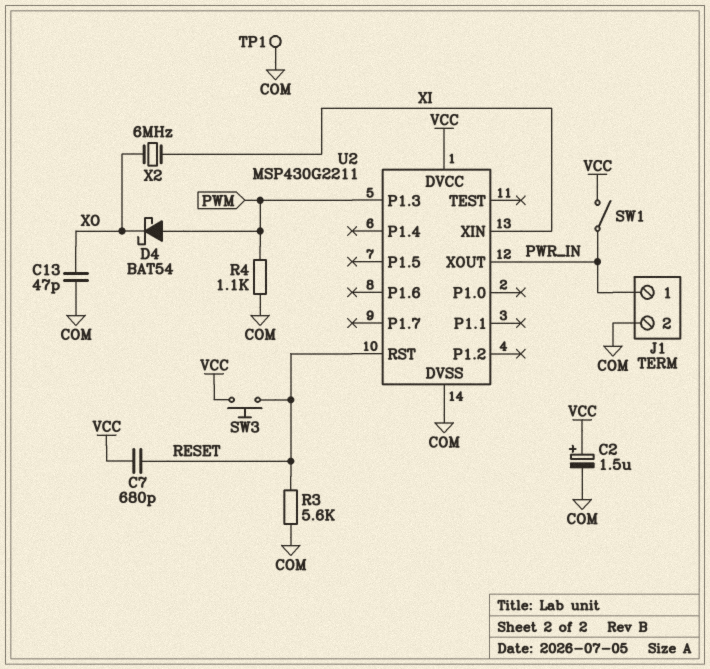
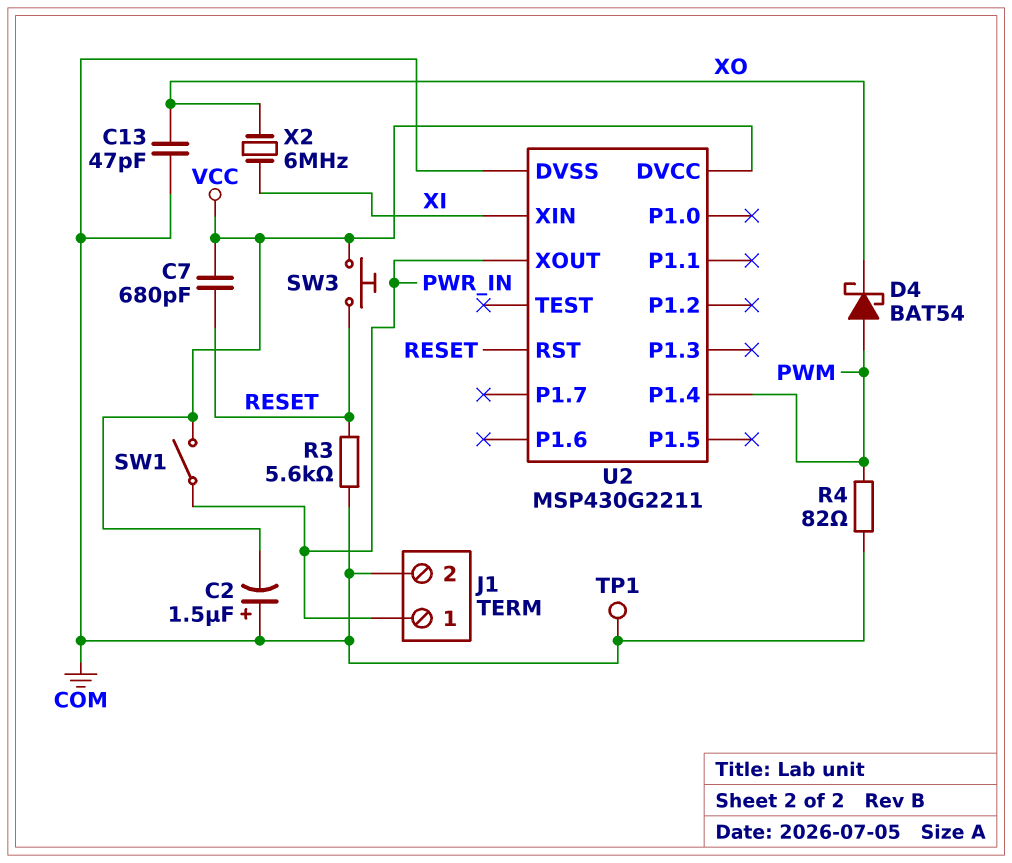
C2: 1.5uF (plus VCC, minus COM) -> 1.5uF (plus COM, minus VCC)
R4: 1.1k (COM, PWM) -> 82 (COM, PWM)
U2 pin P1.3: PWM -> none
U2 pin P1.4: none -> PWM

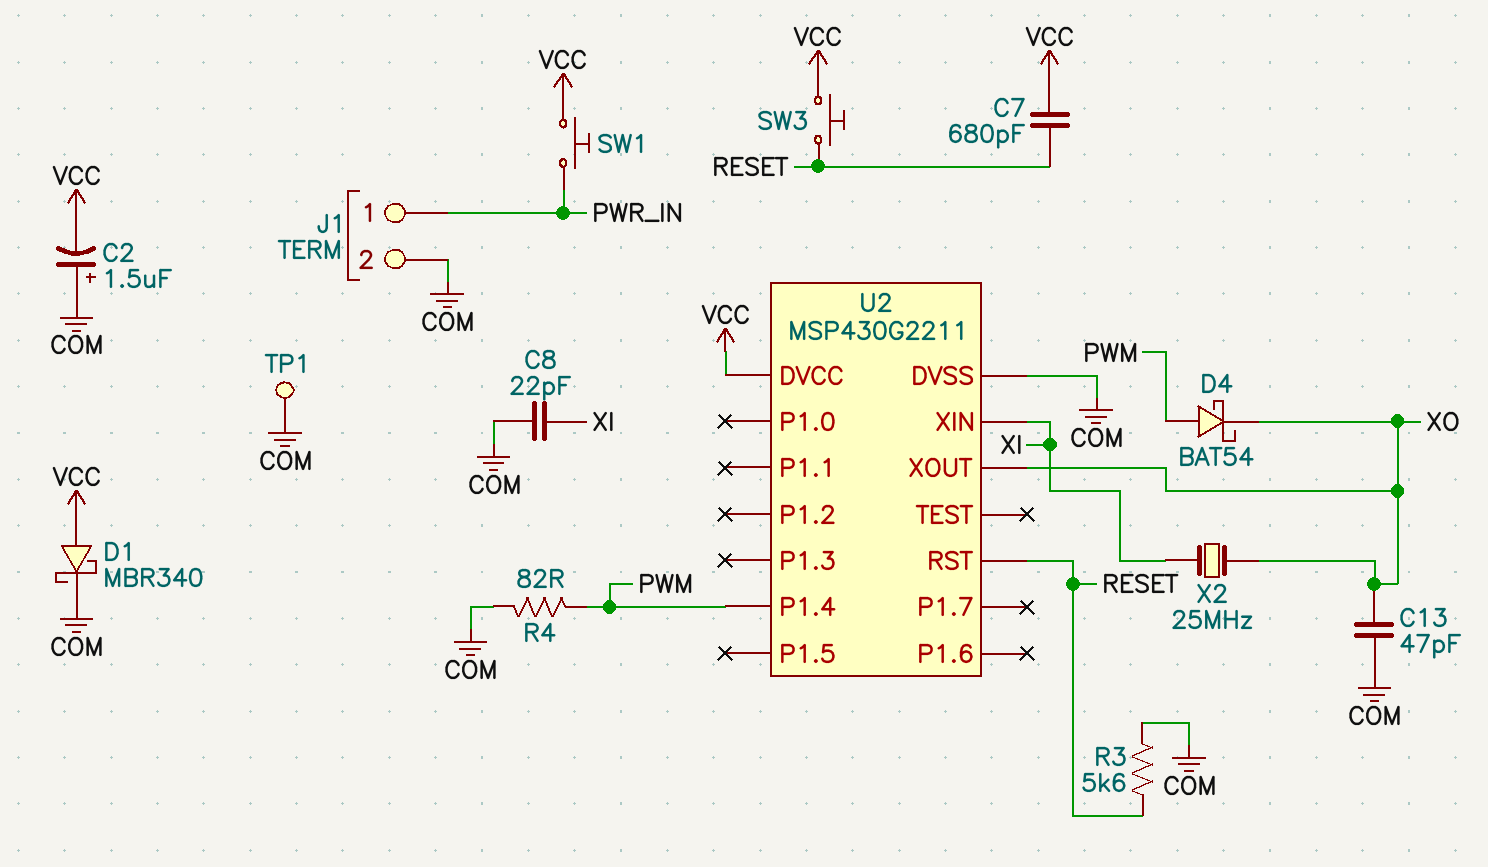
C8: none -> 22pF (COM, XI)
D1: none -> schottky MBR340 (A VCC, K COM)
SW1: switch (PWR_IN, VCC) -> button (PWR_IN, VCC)
U2 pin XOUT: PWR_IN -> XO
X2: 6MHz (XI, XO) -> 25MHz (XI, XO)

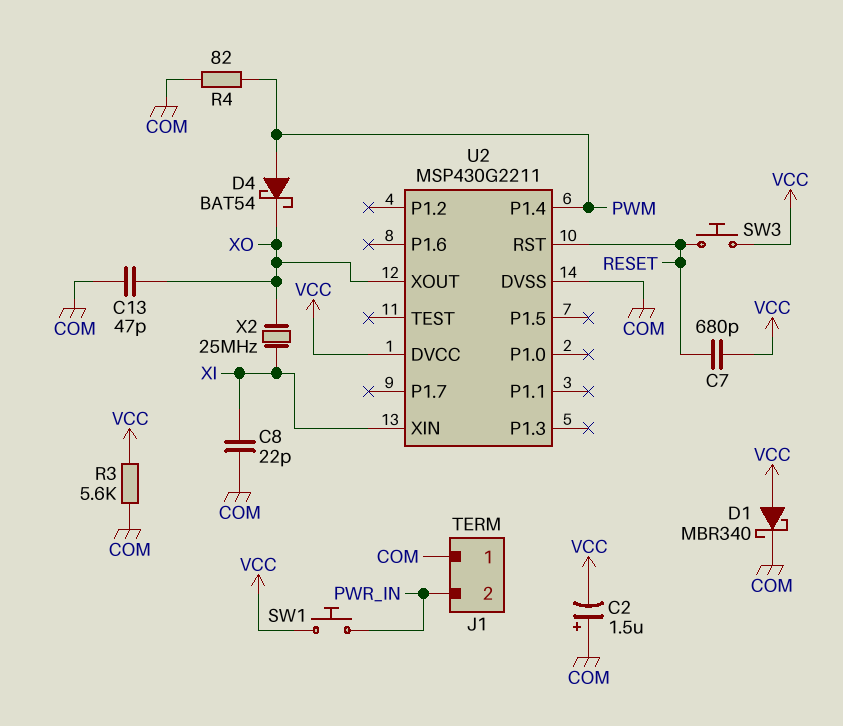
J1 pin 1: PWR_IN -> COM
J1 pin 2: COM -> PWR_IN
R3: 5.6k (COM, RESET) -> 5.6k (COM, VCC)
TP1: test point (COM) -> none

